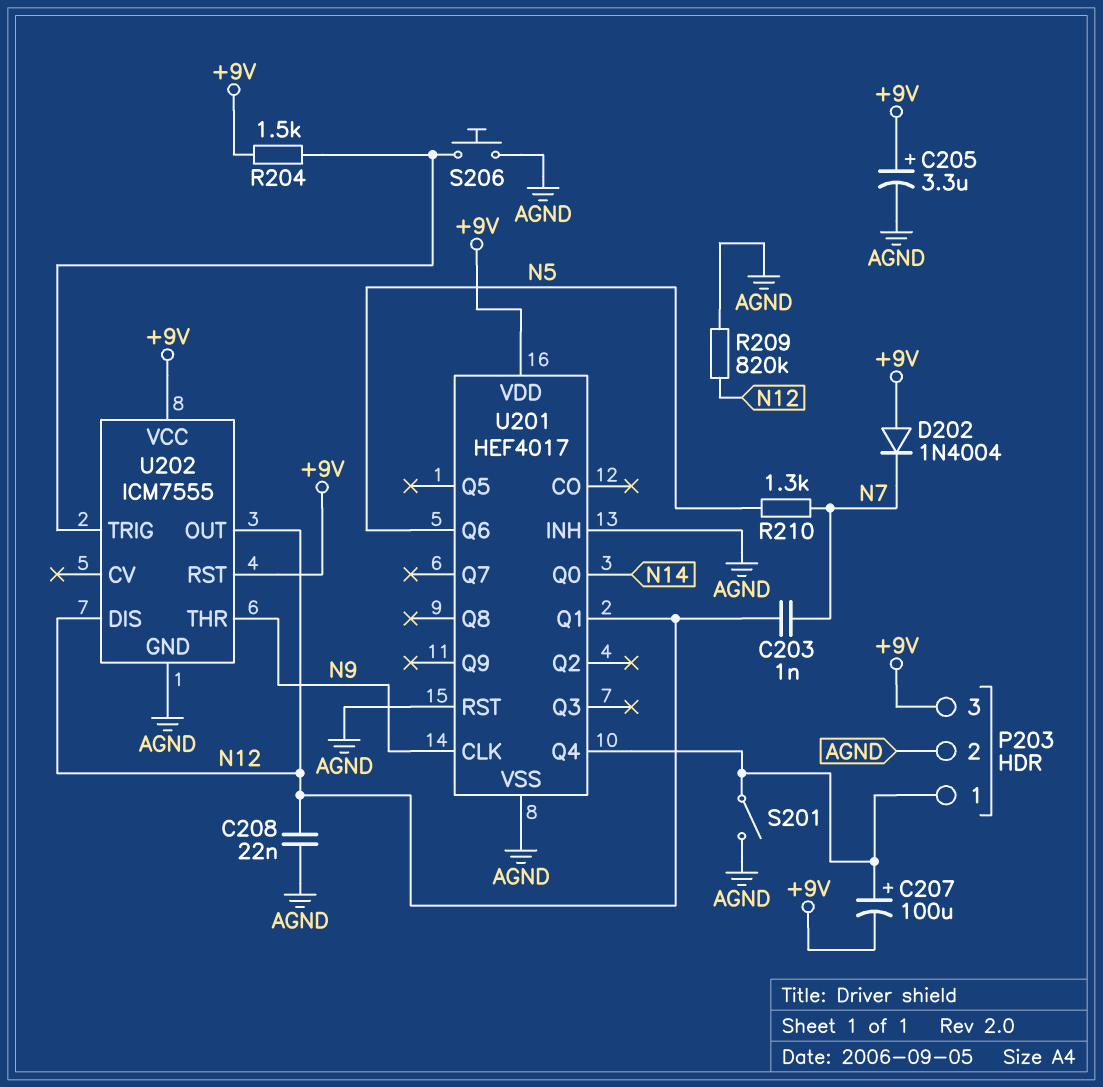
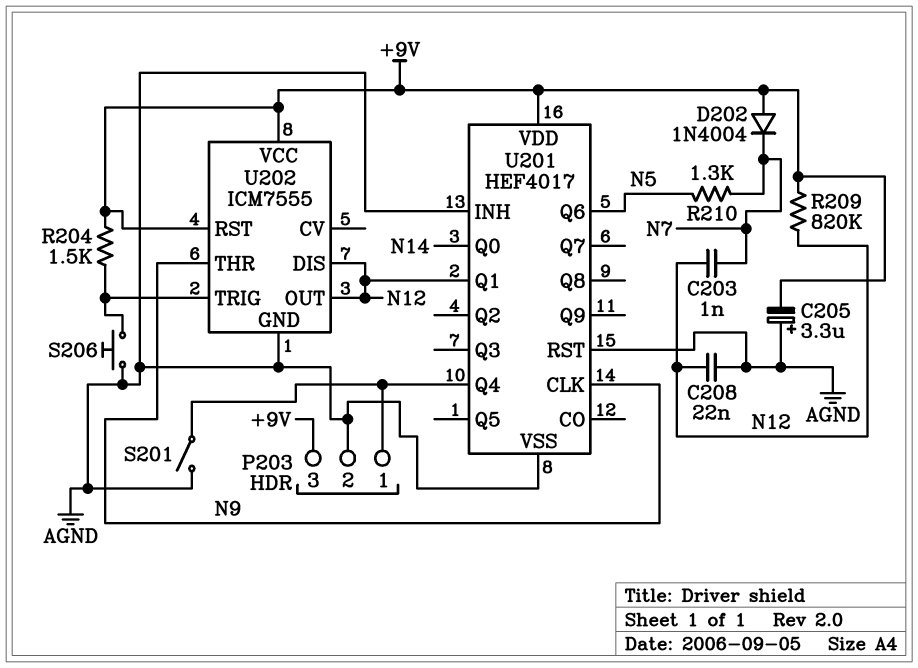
C205: 3.3uF (plus +9V, minus AGND) -> 3.3uF (plus AGND, minus +9V)
C207: 100uF (plus P203/1, minus +9V) -> none
R209: 820k (AGND, N12) -> 820k (+9V, N12)

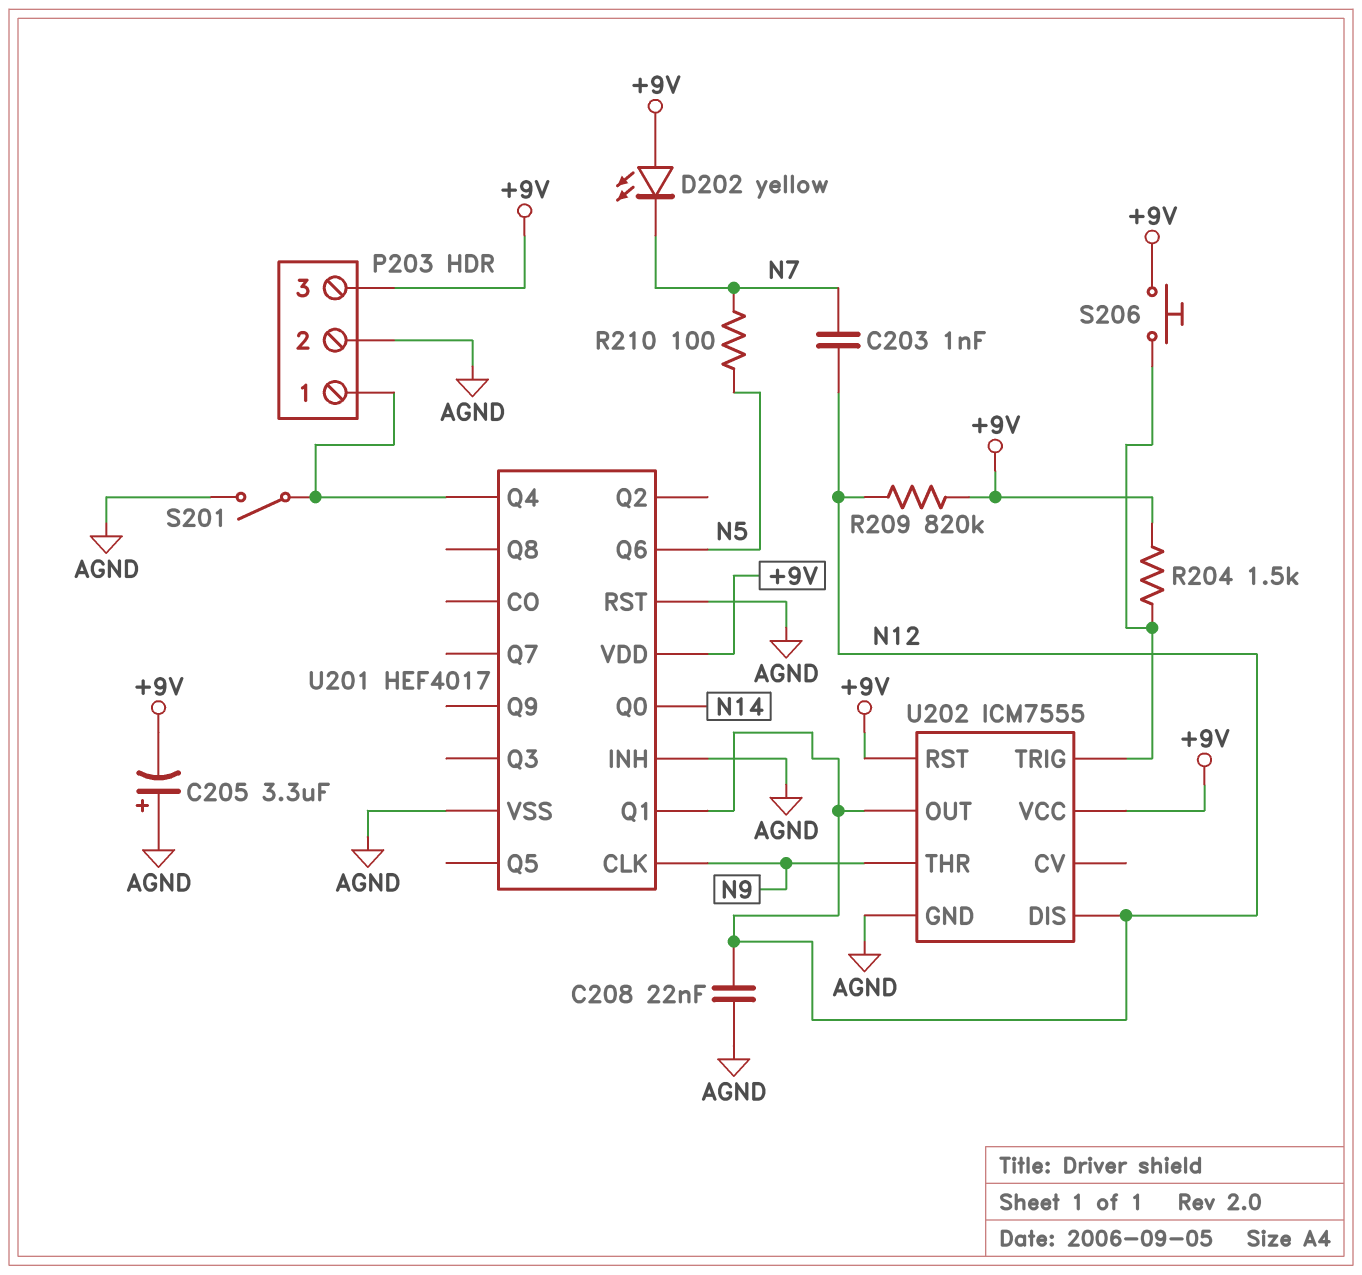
D202: diode 1N4004 (A +9V, K N7) -> LED yellow (A +9V, K N7)
R210: 1.3k (N5, N7) -> 100 (N5, N7)
S206: button (AGND, U202/TRIG) -> button (+9V, U202/TRIG)

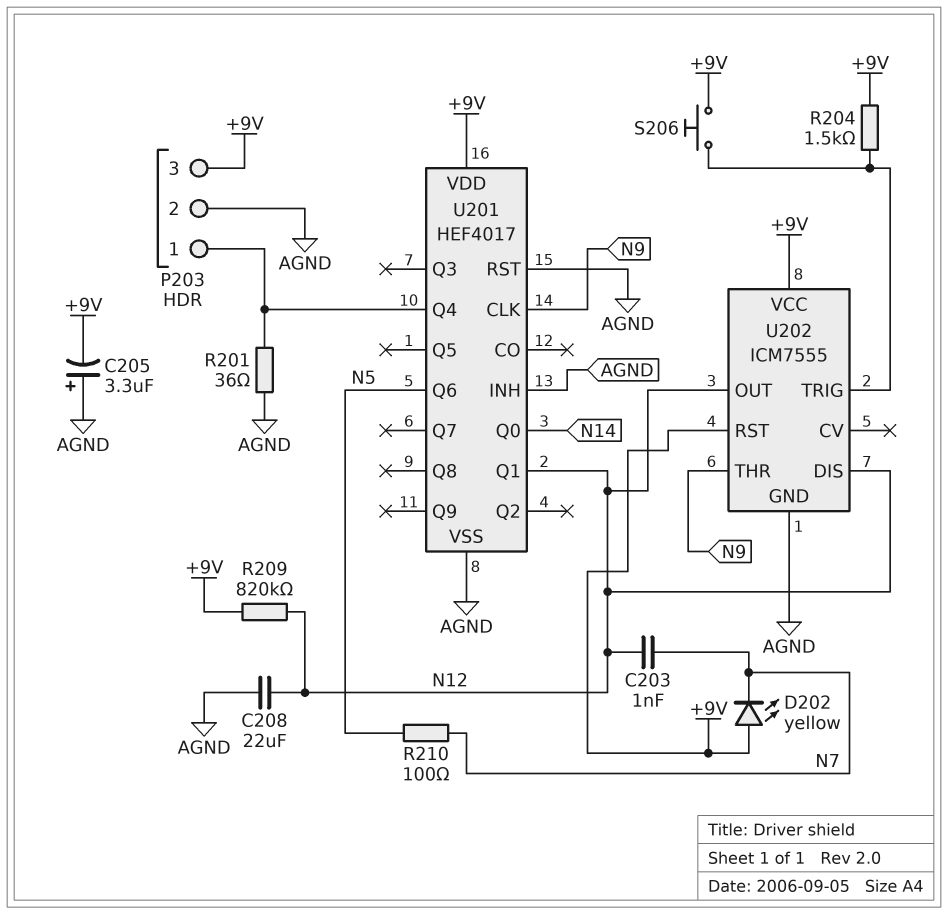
C208: 22nF (AGND, N12) -> 22uF (AGND, N12)
R201: none -> 36 (AGND, P203/1)
S201: switch (AGND, P203/1) -> none

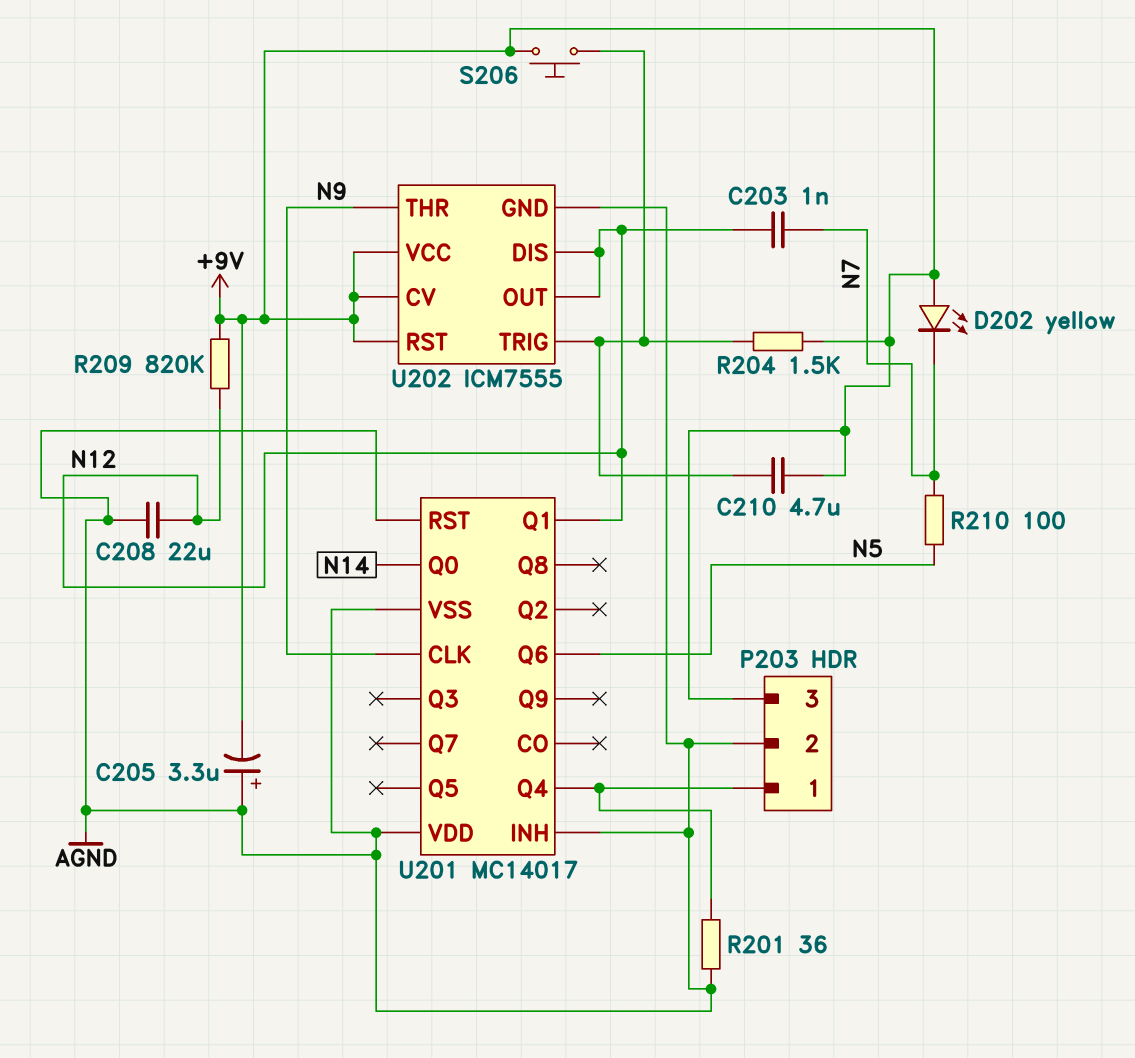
C210: none -> 4.7uF (+9V, U202/TRIG)
U201: HEF4017 -> MC14017
U201 pin VDD: +9V -> AGND
U202 pin CV: none -> +9V

